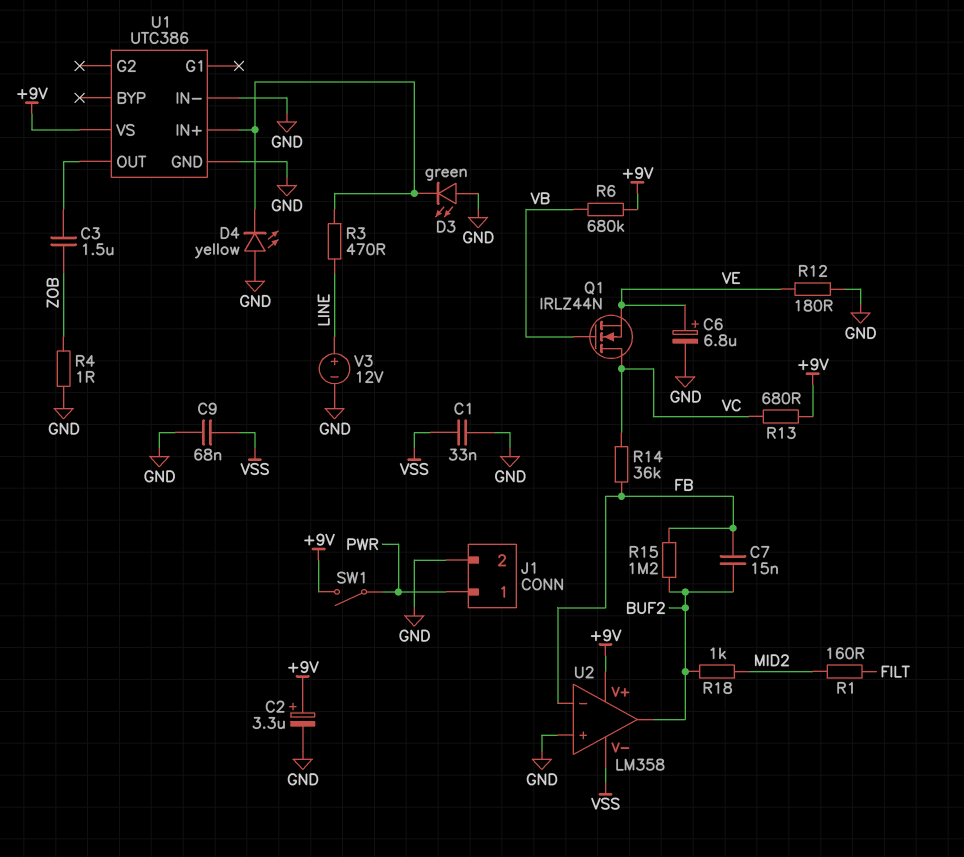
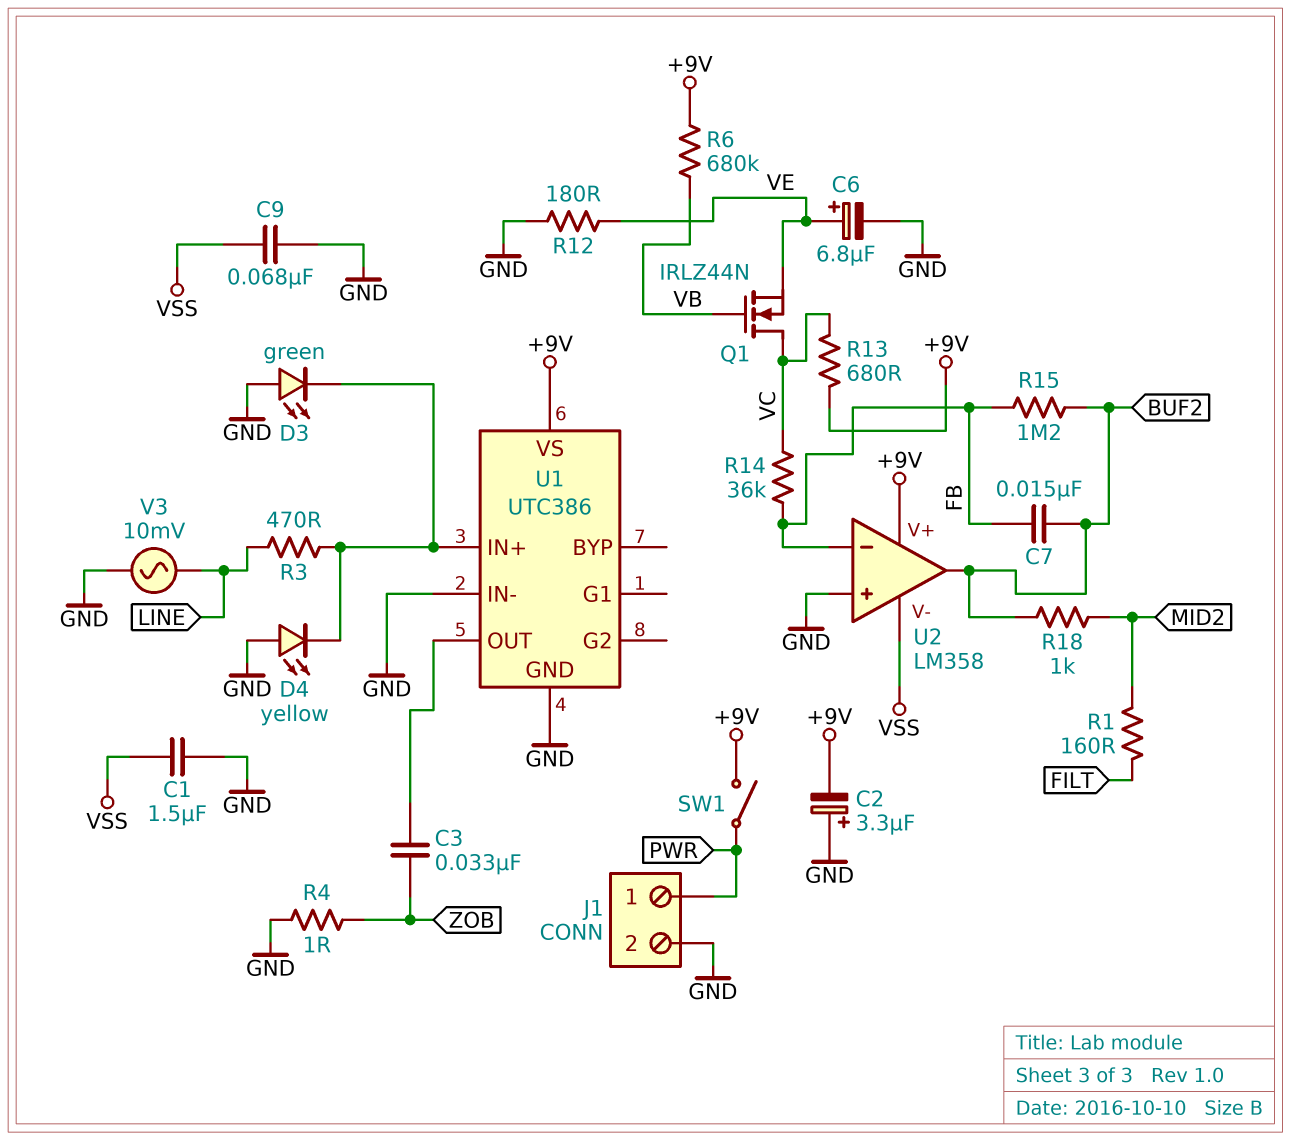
C1: 33nF (GND, VSS) -> 1.5uF (GND, VSS)
C2: 3.3uF (plus +9V, minus GND) -> 3.3uF (plus GND, minus +9V)
C3: 1.5uF (U1/OUT, ZOB) -> 33nF (U1/OUT, ZOB)
V3: 12V (plus LINE, minus GND) -> AC 10mV (GND, LINE)

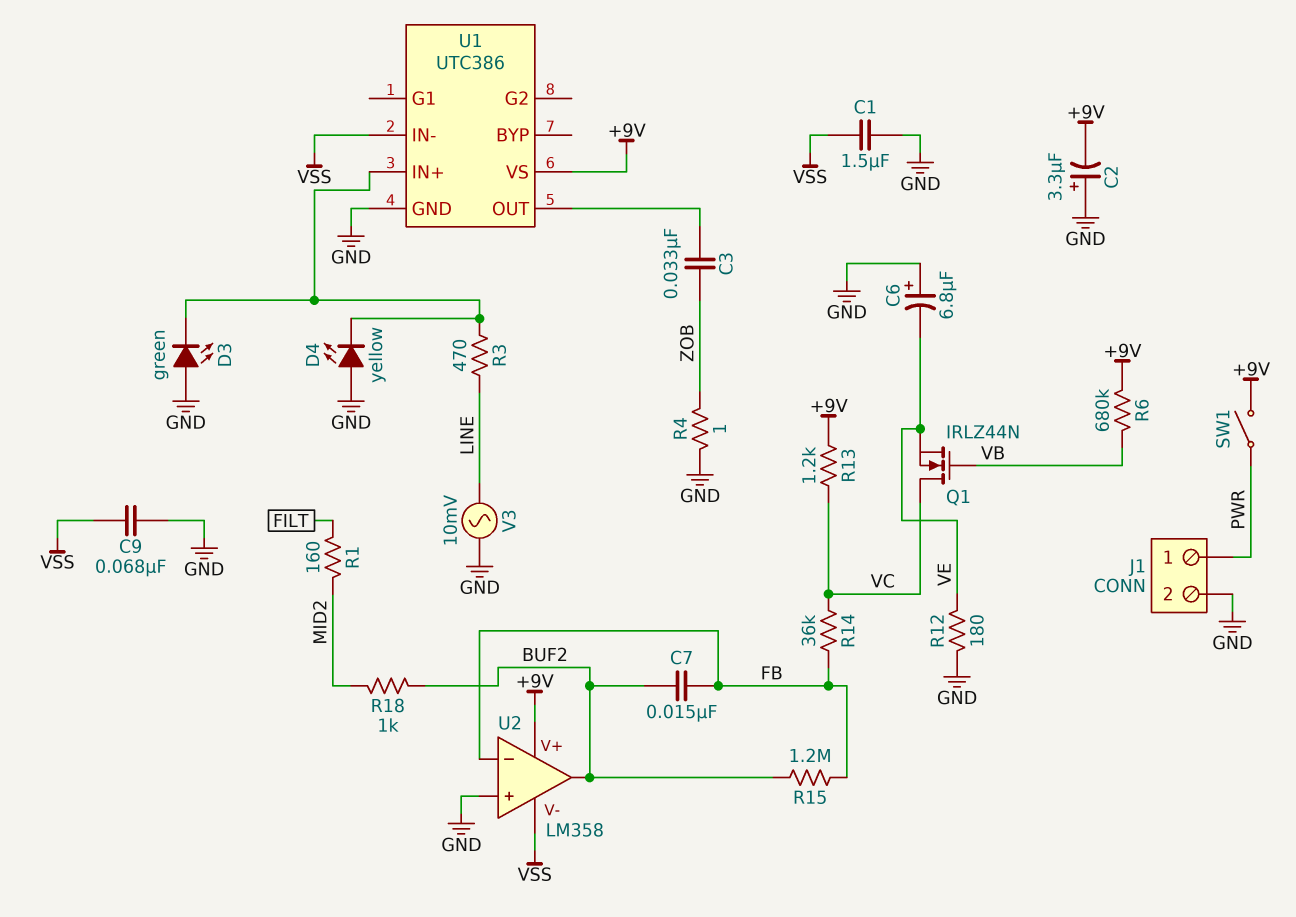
C6: 6.8uF (plus VE, minus GND) -> 6.8uF (plus GND, minus VE)
R13: 680 (+9V, VC) -> 1.2k (+9V, VC)
U1 pin IN-: GND -> VSS

